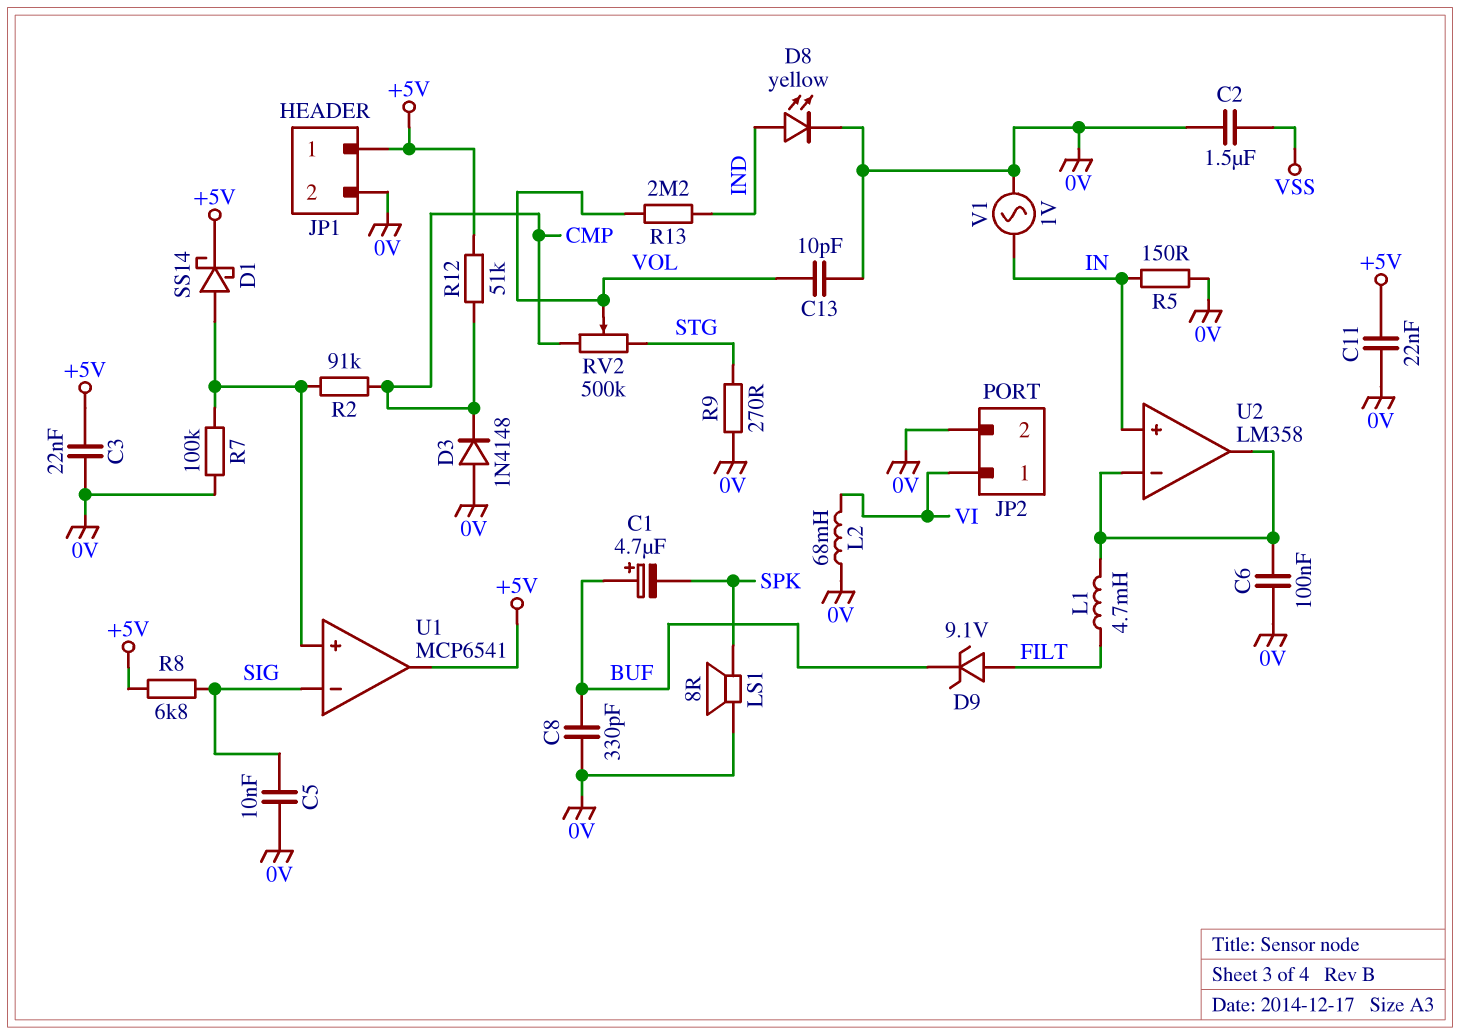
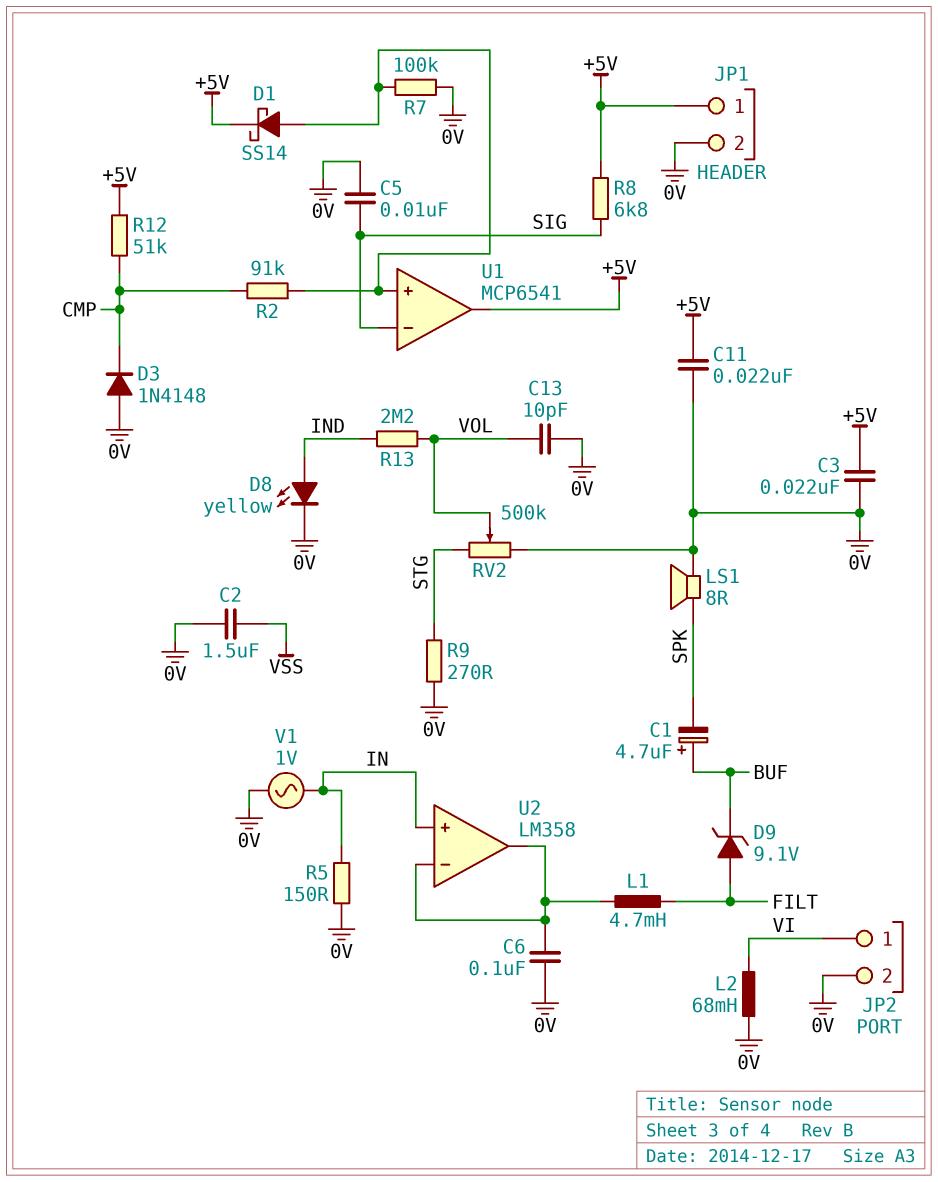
C8: 330pF (0V, BUF) -> none
RV2: 500k (CMP, STG, wiper VOL) -> 500k (0V, STG, wiper VOL)

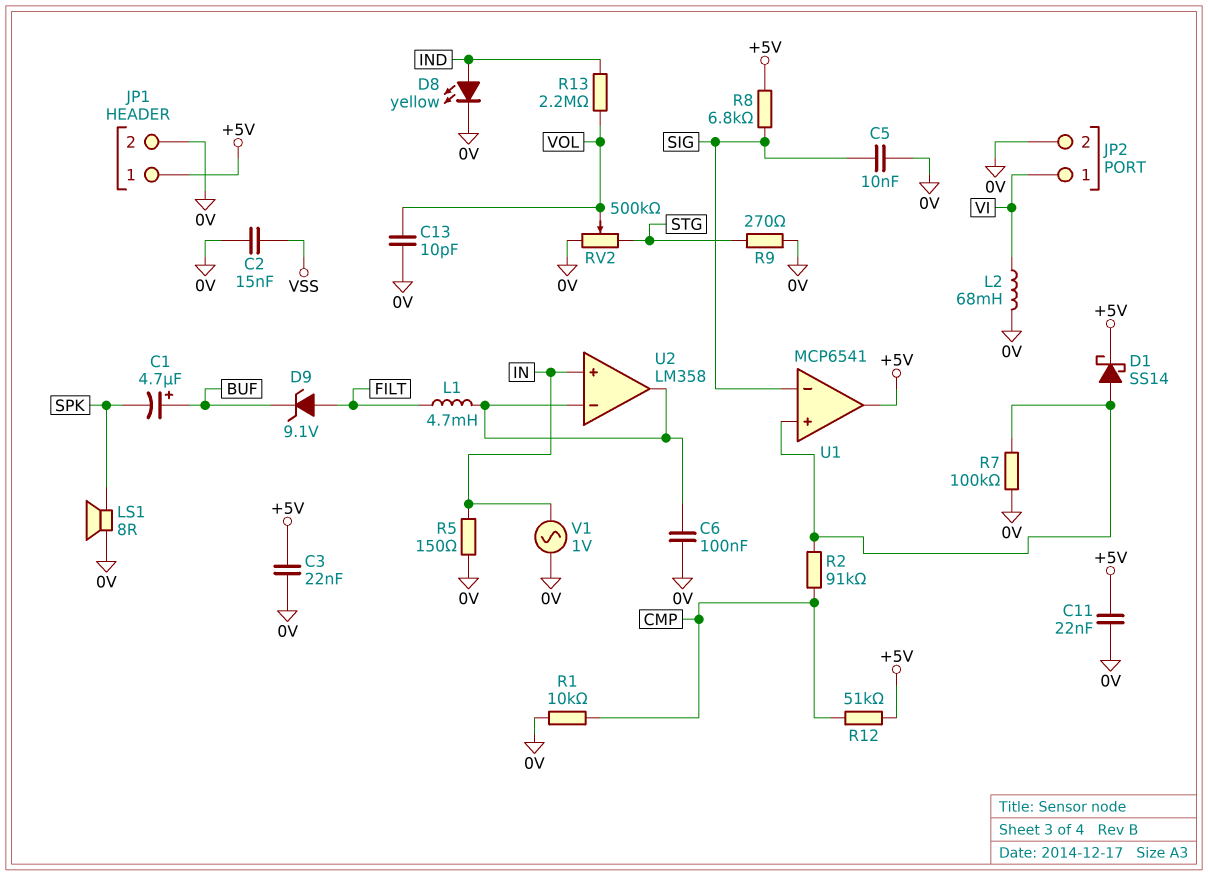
C2: 1.5uF (0V, VSS) -> 15nF (0V, VSS)
D3: diode 1N4148 (A 0V, K CMP) -> none
R1: none -> 10k (0V, CMP)

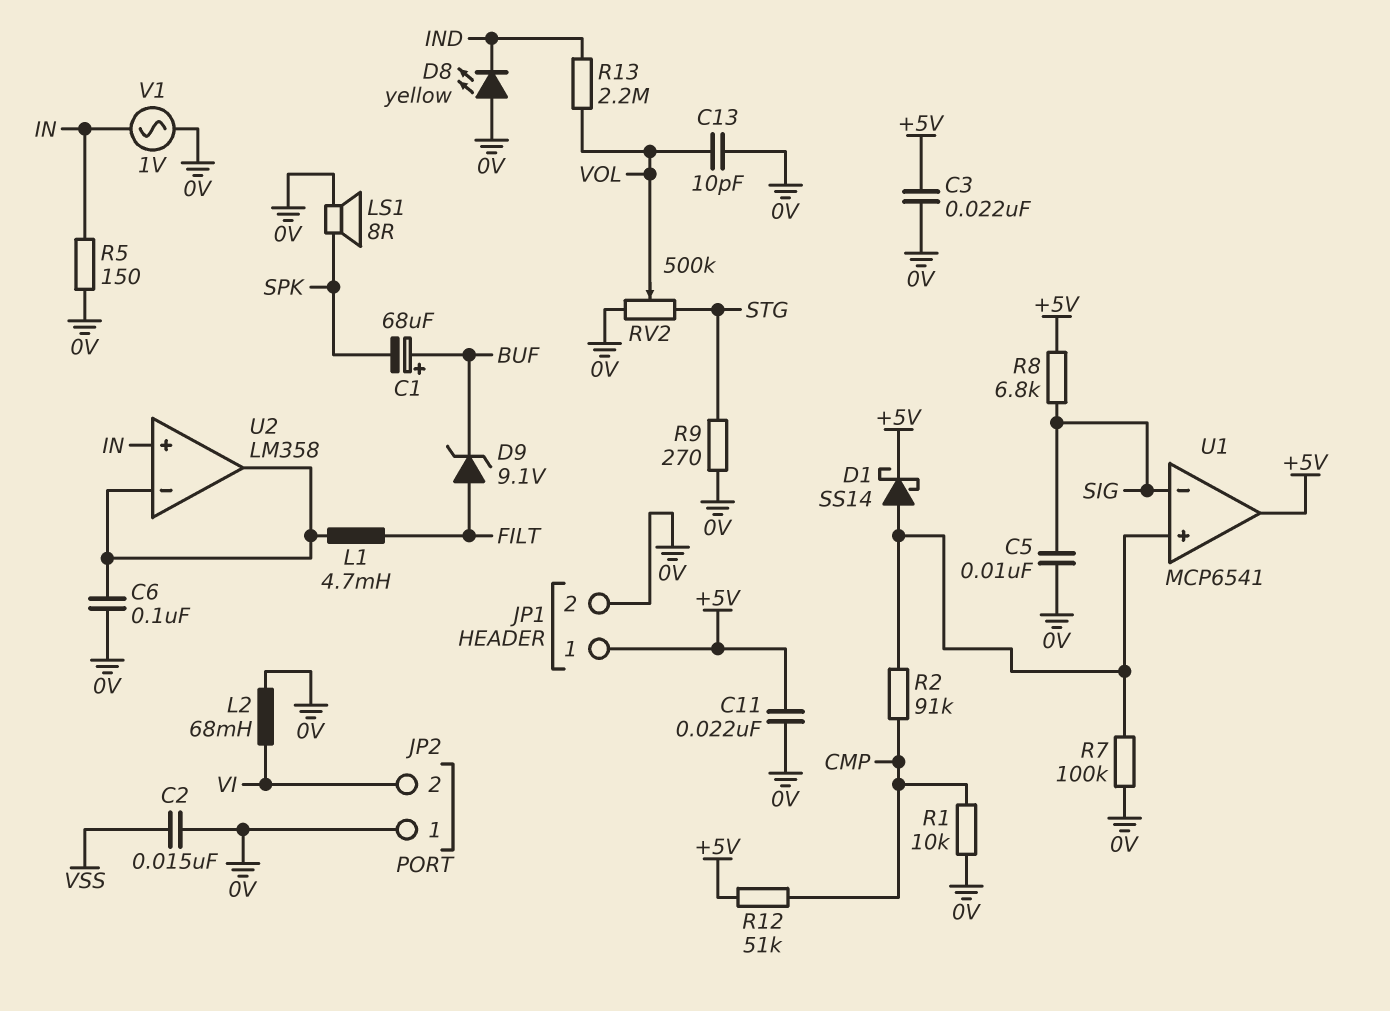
C1: 4.7uF (plus BUF, minus SPK) -> 68uF (plus BUF, minus SPK)
D8: LED yellow (A IND, K 0V) -> LED yellow (A 0V, K IND)
JP2 pin 1: VI -> 0V
JP2 pin 2: 0V -> VI

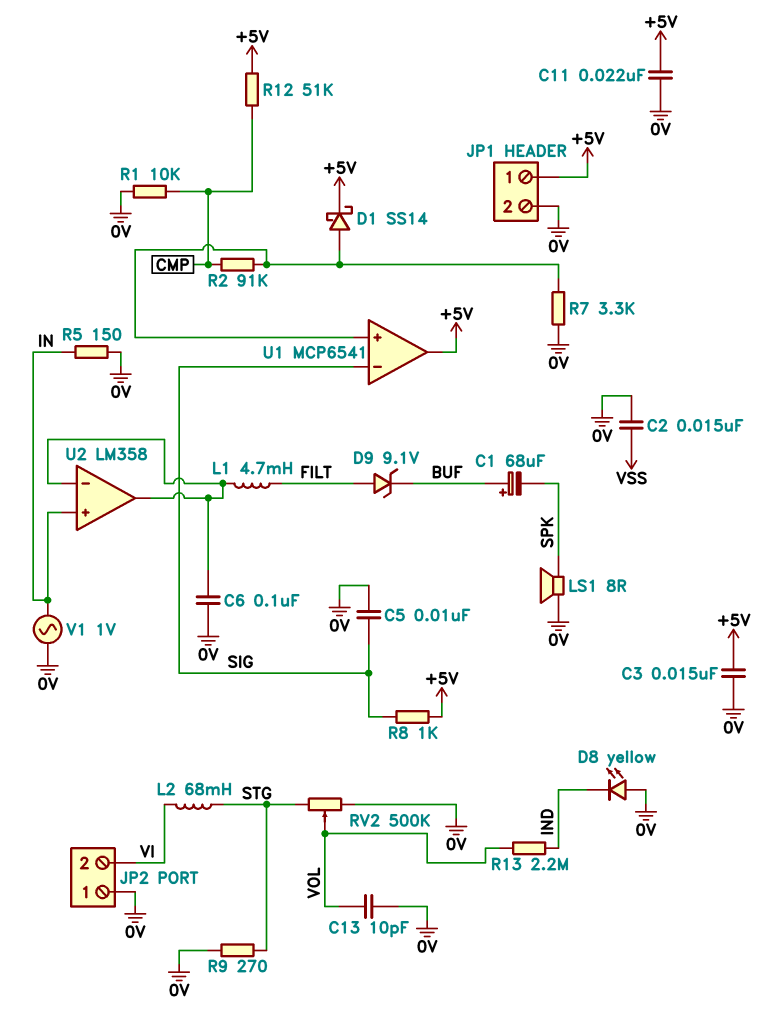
C3: 22nF (+5V, 0V) -> 15nF (+5V, 0V)
L2: 68mH (0V, VI) -> 68mH (STG, VI)
R7: 100k (0V, U1/in+) -> 3.3k (0V, U1/in+)
R8: 6.8k (+5V, SIG) -> 1k (+5V, SIG)

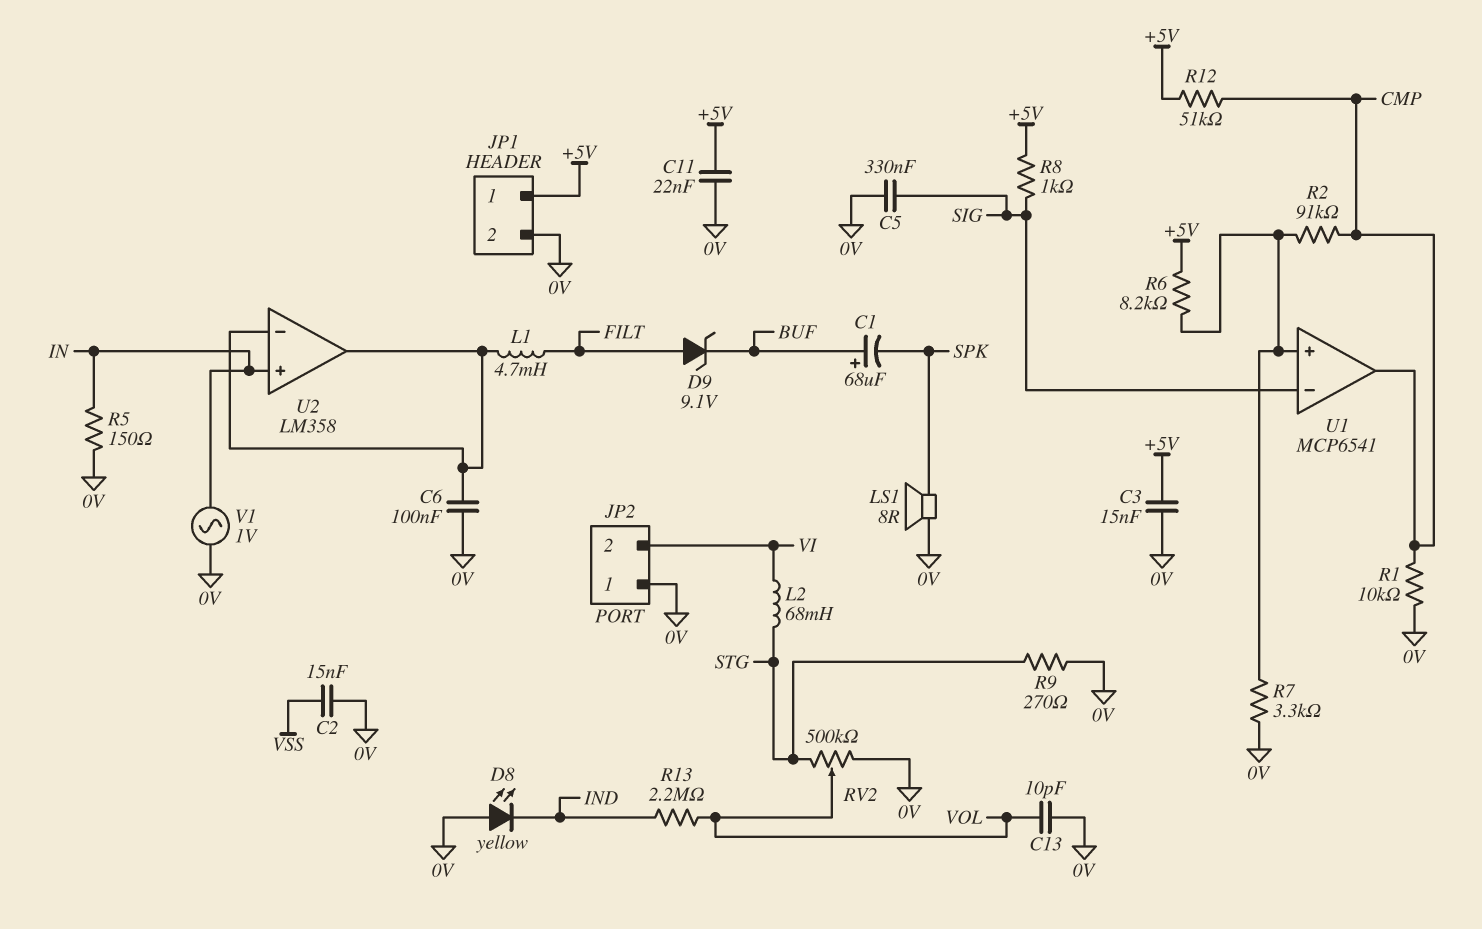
C5: 10nF (0V, SIG) -> 330nF (0V, SIG)
D1: schottky SS14 (A U1/in+, K +5V) -> none
R6: none -> 8.2k (+5V, U1/in+)
U1 pin out: +5V -> CMP

